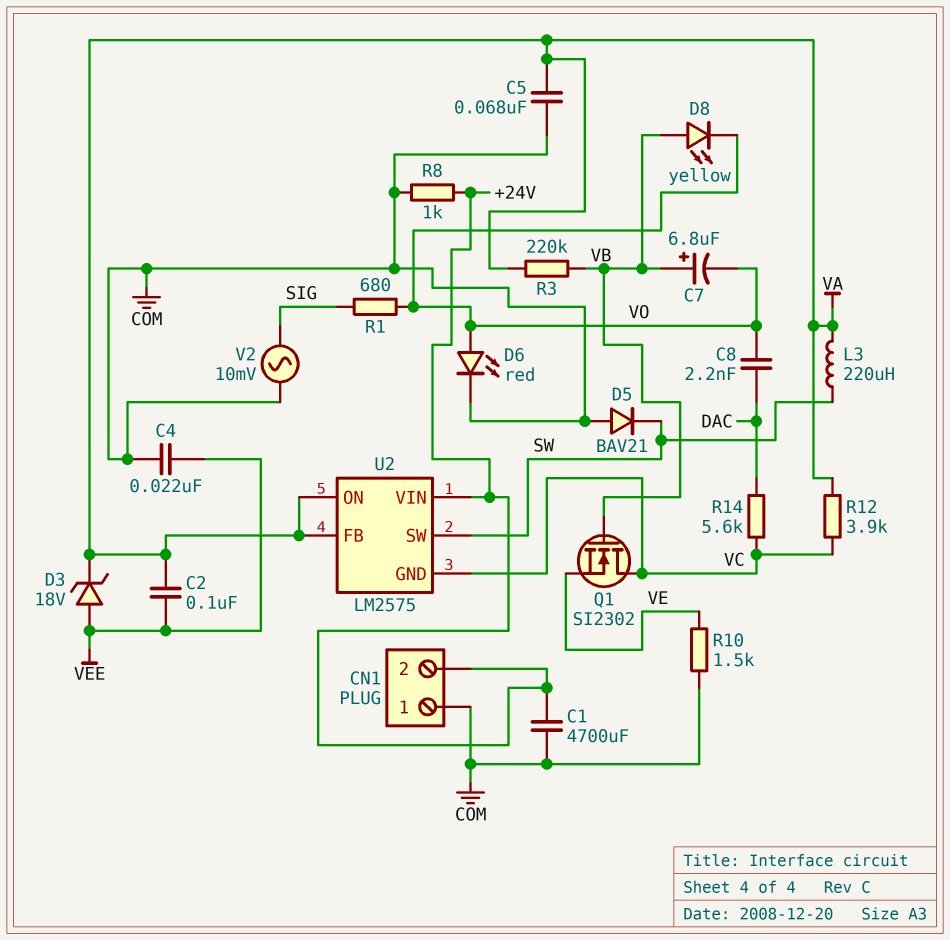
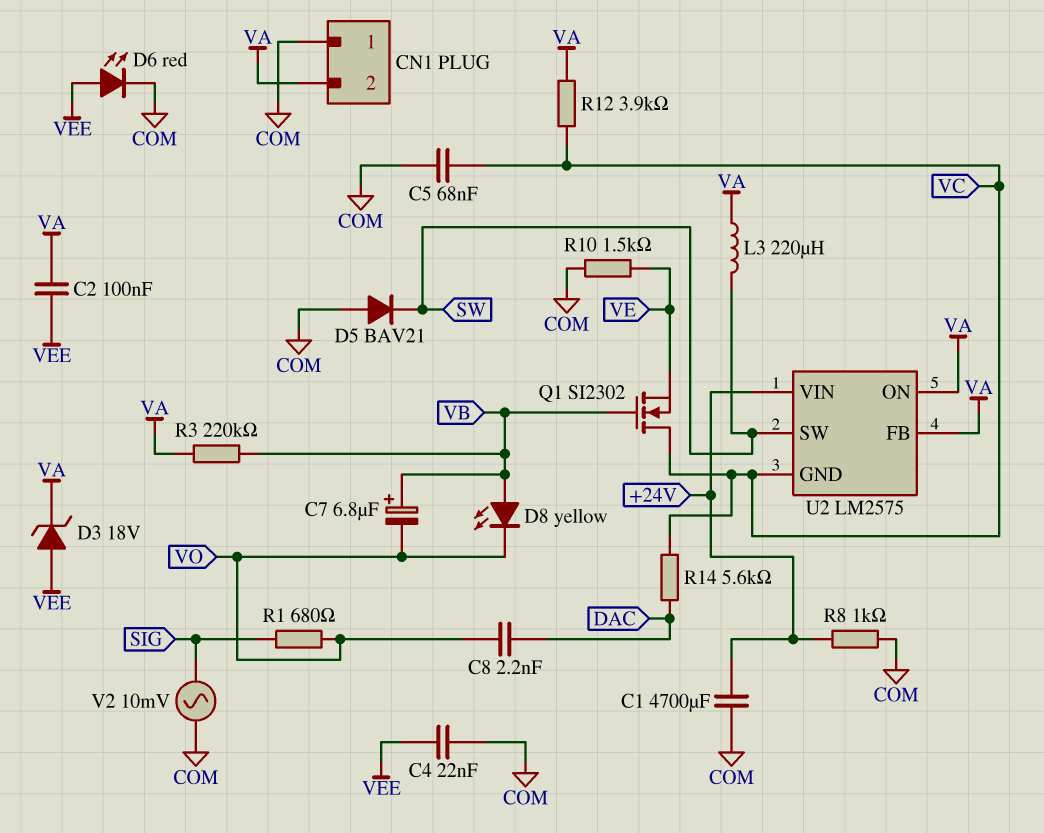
C5: 68nF (COM, VA) -> 68nF (COM, VC)
CN1 pin 2: +24V -> VA
D6: LED red (A VO, K COM) -> LED red (A VEE, K COM)

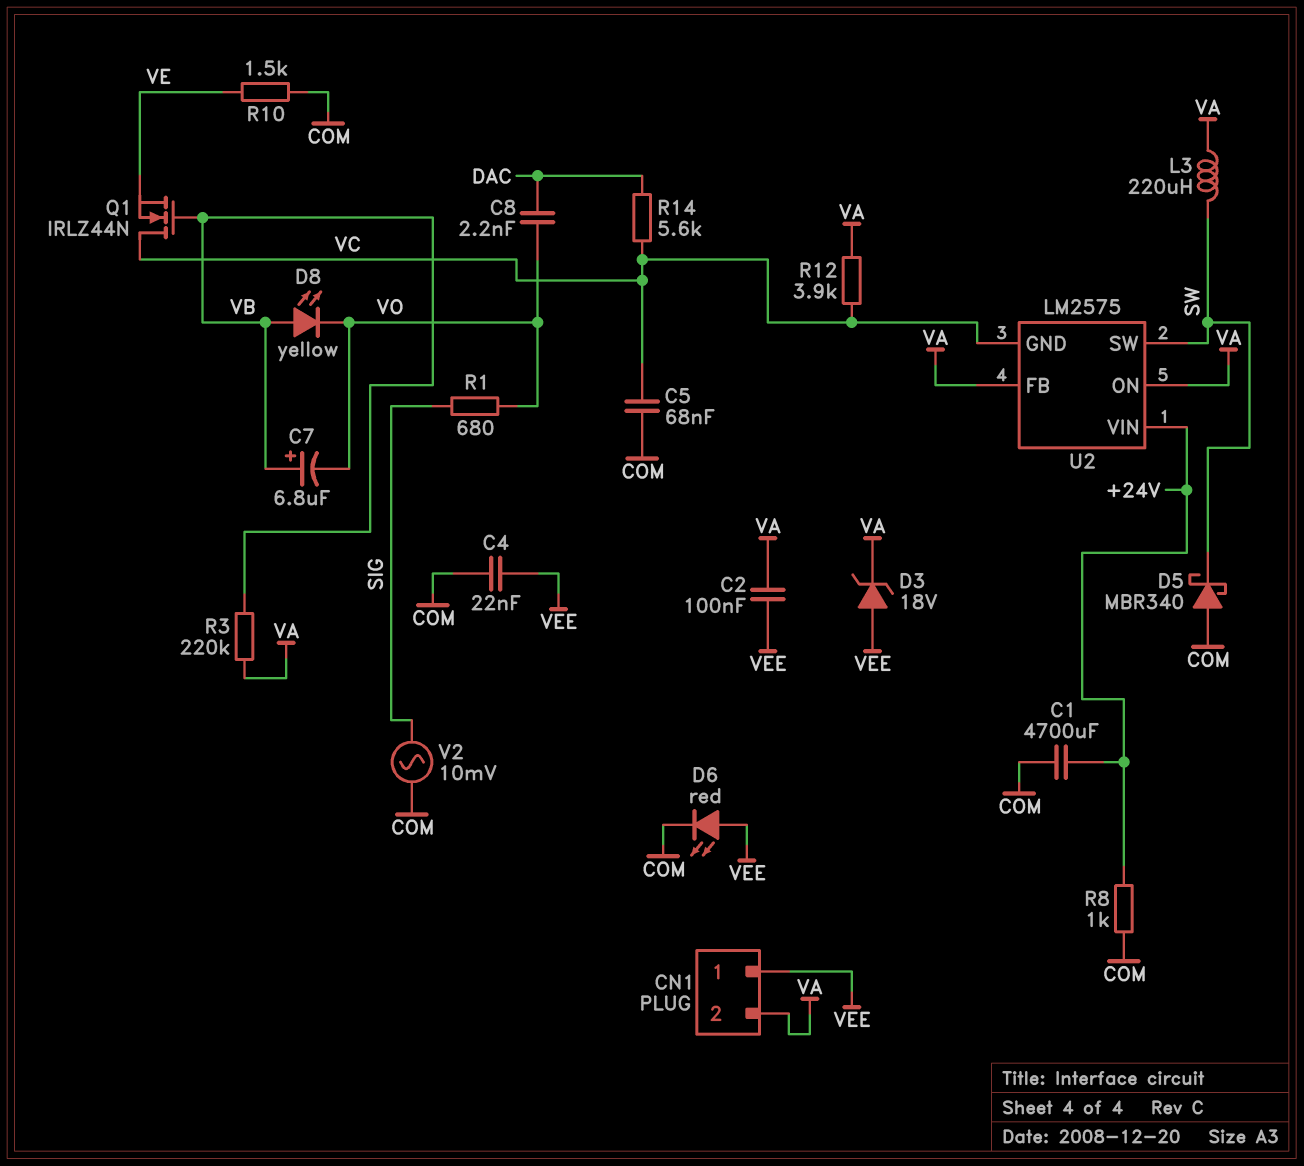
CN1 pin 1: COM -> VEE
D5: diode BAV21 (A COM, K SW) -> schottky MBR340 (A COM, K SW)
Q1: NMOS SI2302 (G VB, D VC, S VE) -> NMOS IRLZ44N (G VB, D VC, S VE)

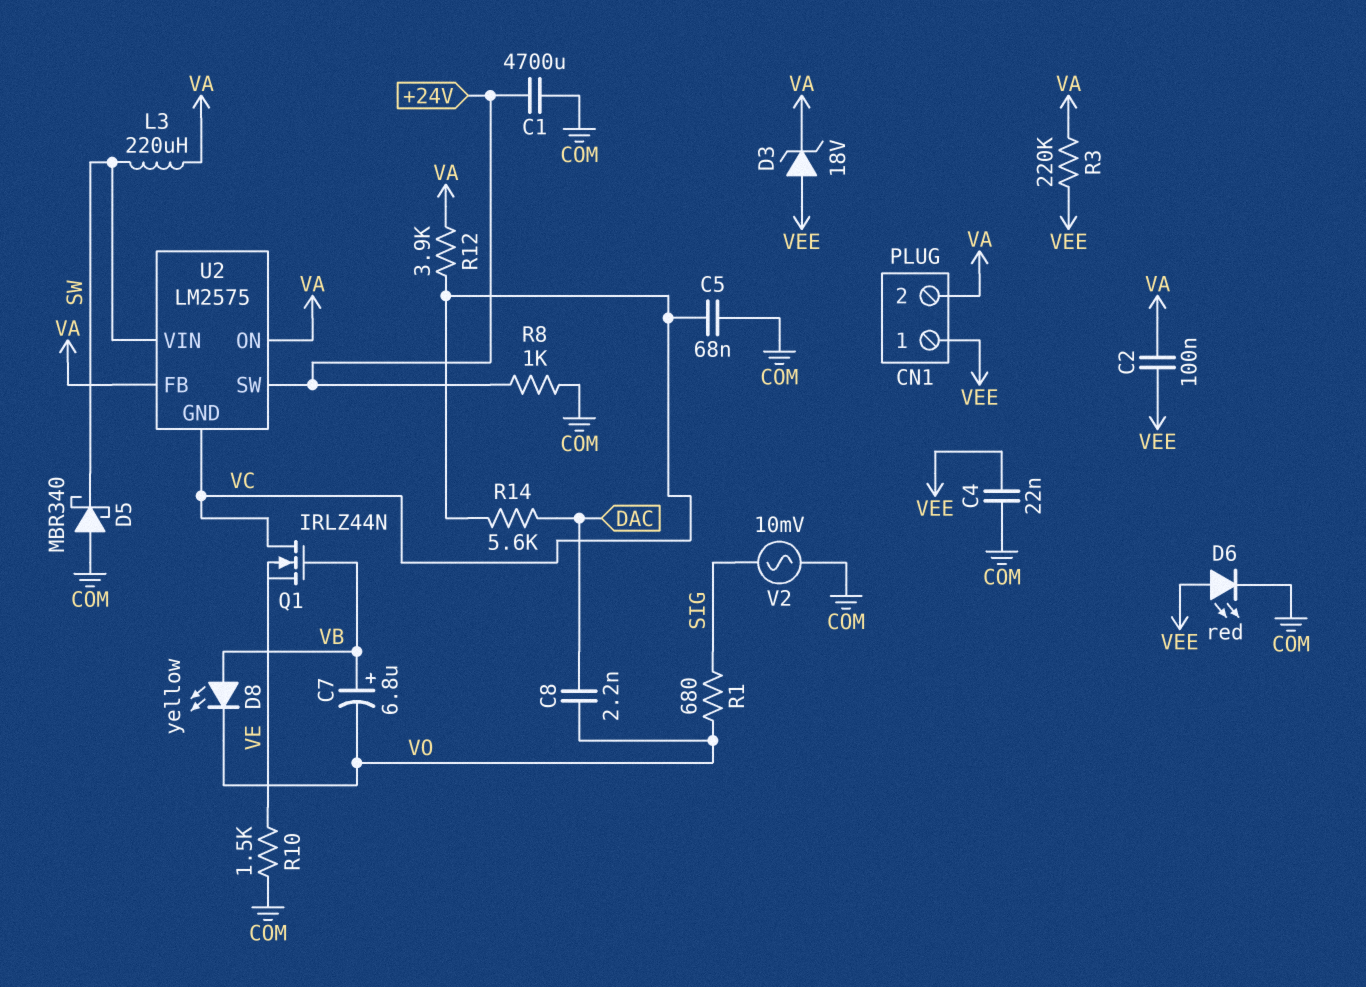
R3: 220k (VA, VB) -> 220k (VA, VEE)
U2 pin SW: SW -> +24V
U2 pin VIN: +24V -> SW

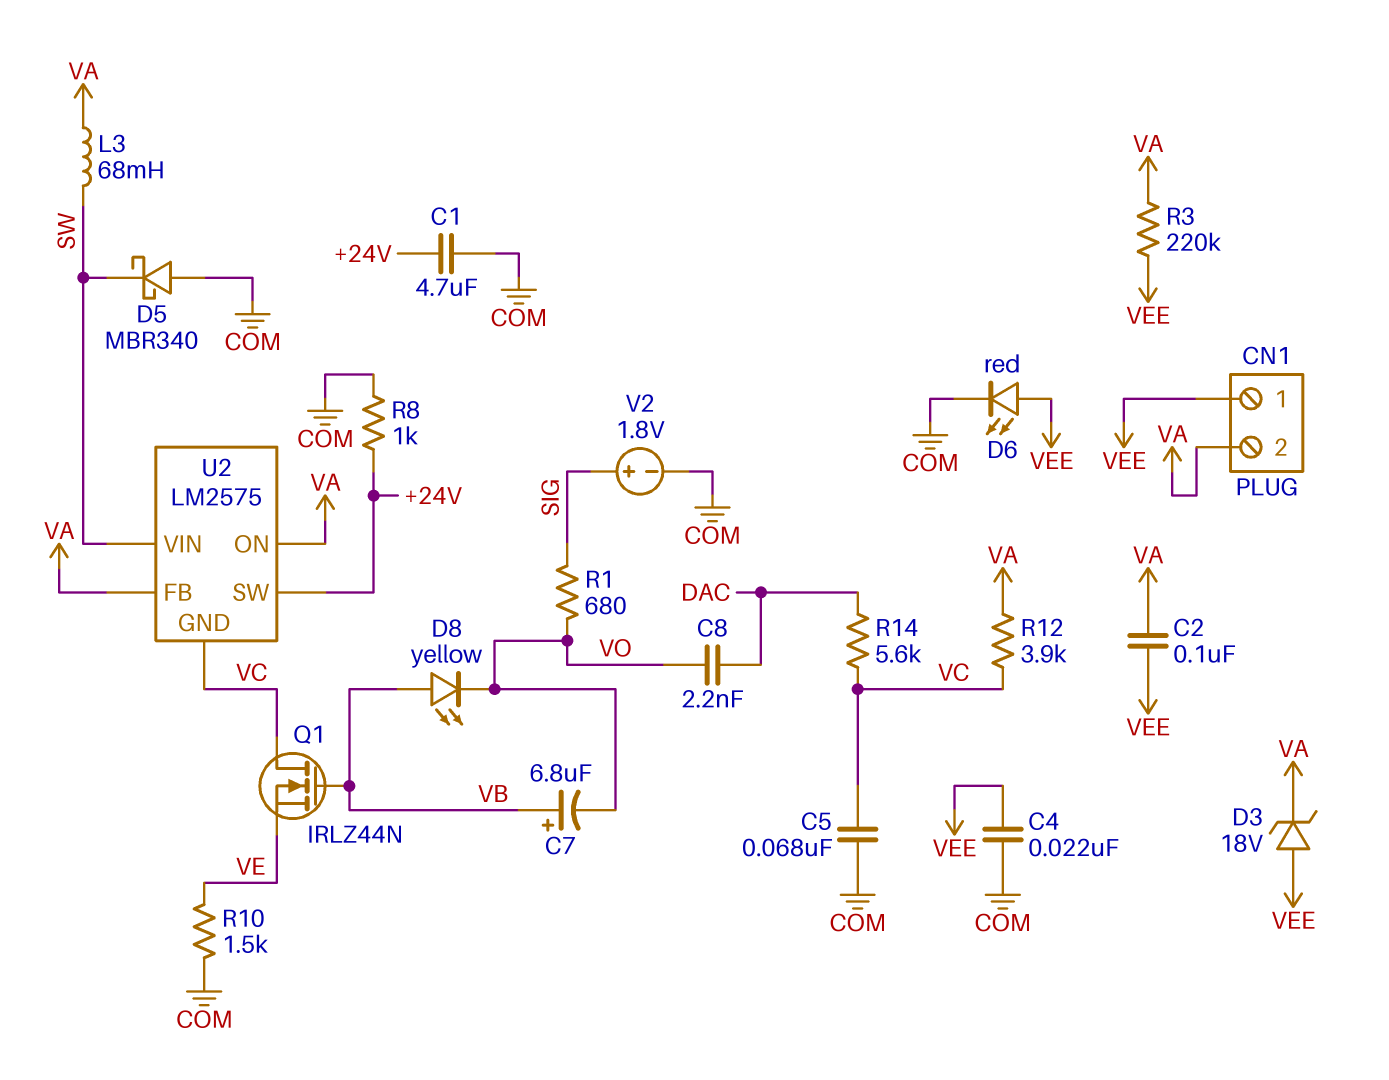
C1: 4700uF (+24V, COM) -> 4.7uF (+24V, COM)
L3: 220uH (SW, VA) -> 68mH (SW, VA)
V2: AC 10mV (COM, SIG) -> 1.8V (plus SIG, minus COM)

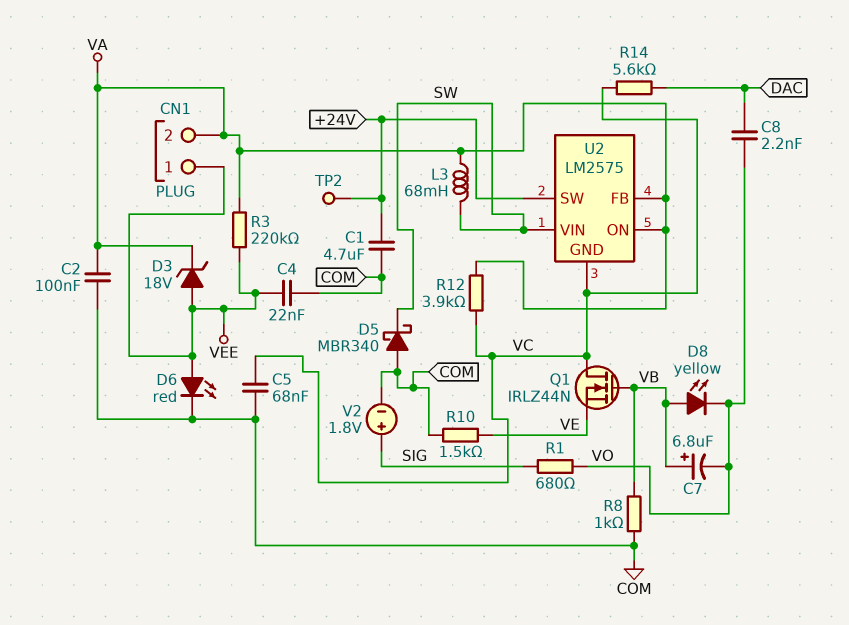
C2: 100nF (VA, VEE) -> 100nF (COM, VA)
R8: 1k (+24V, COM) -> 1k (COM, VB)
TP2: none -> test point (+24V)

